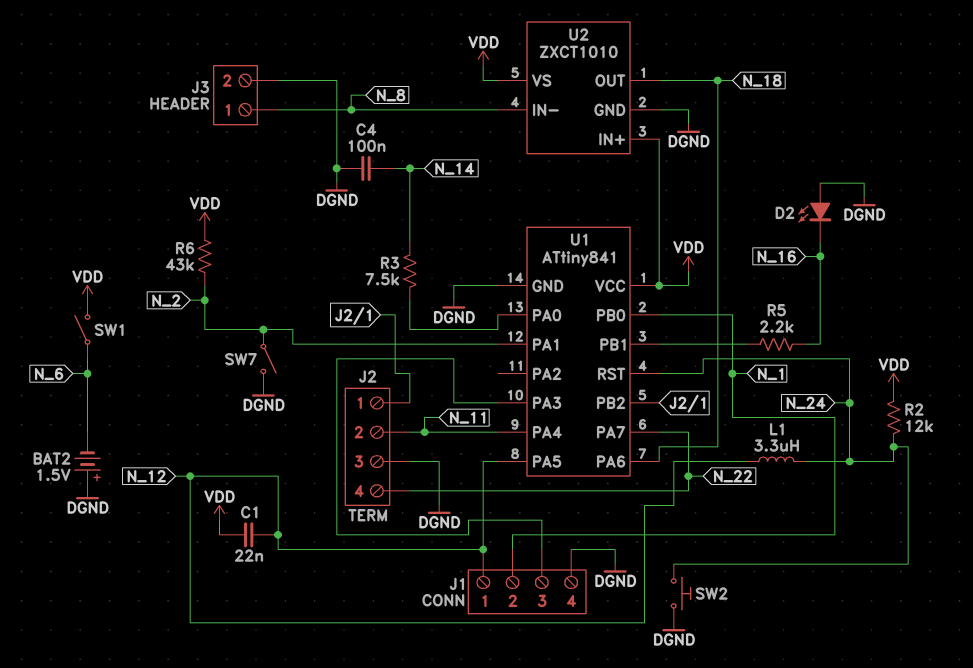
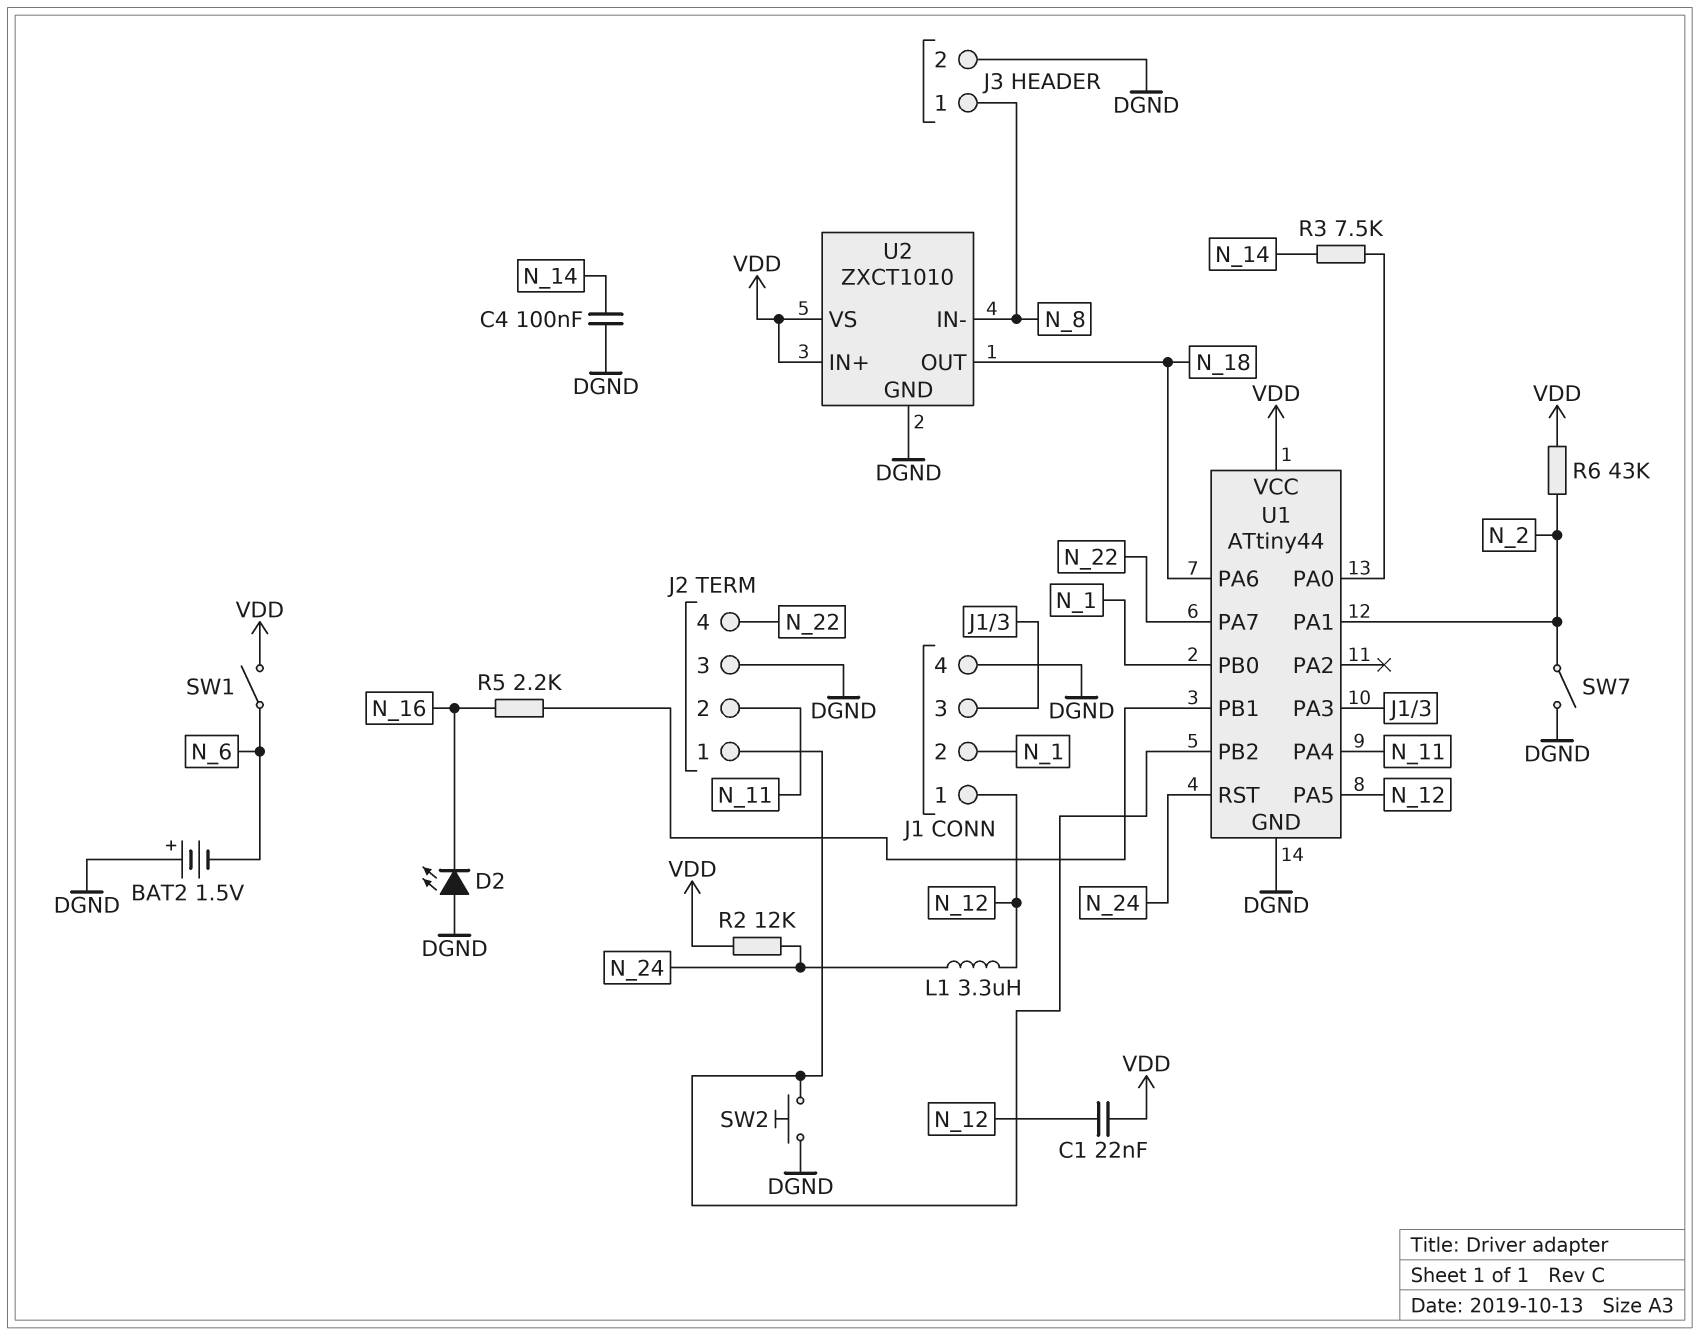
SW2: button (DGND, N_24) -> button (DGND, J2/1)
U1: ATtiny841 -> ATtiny44

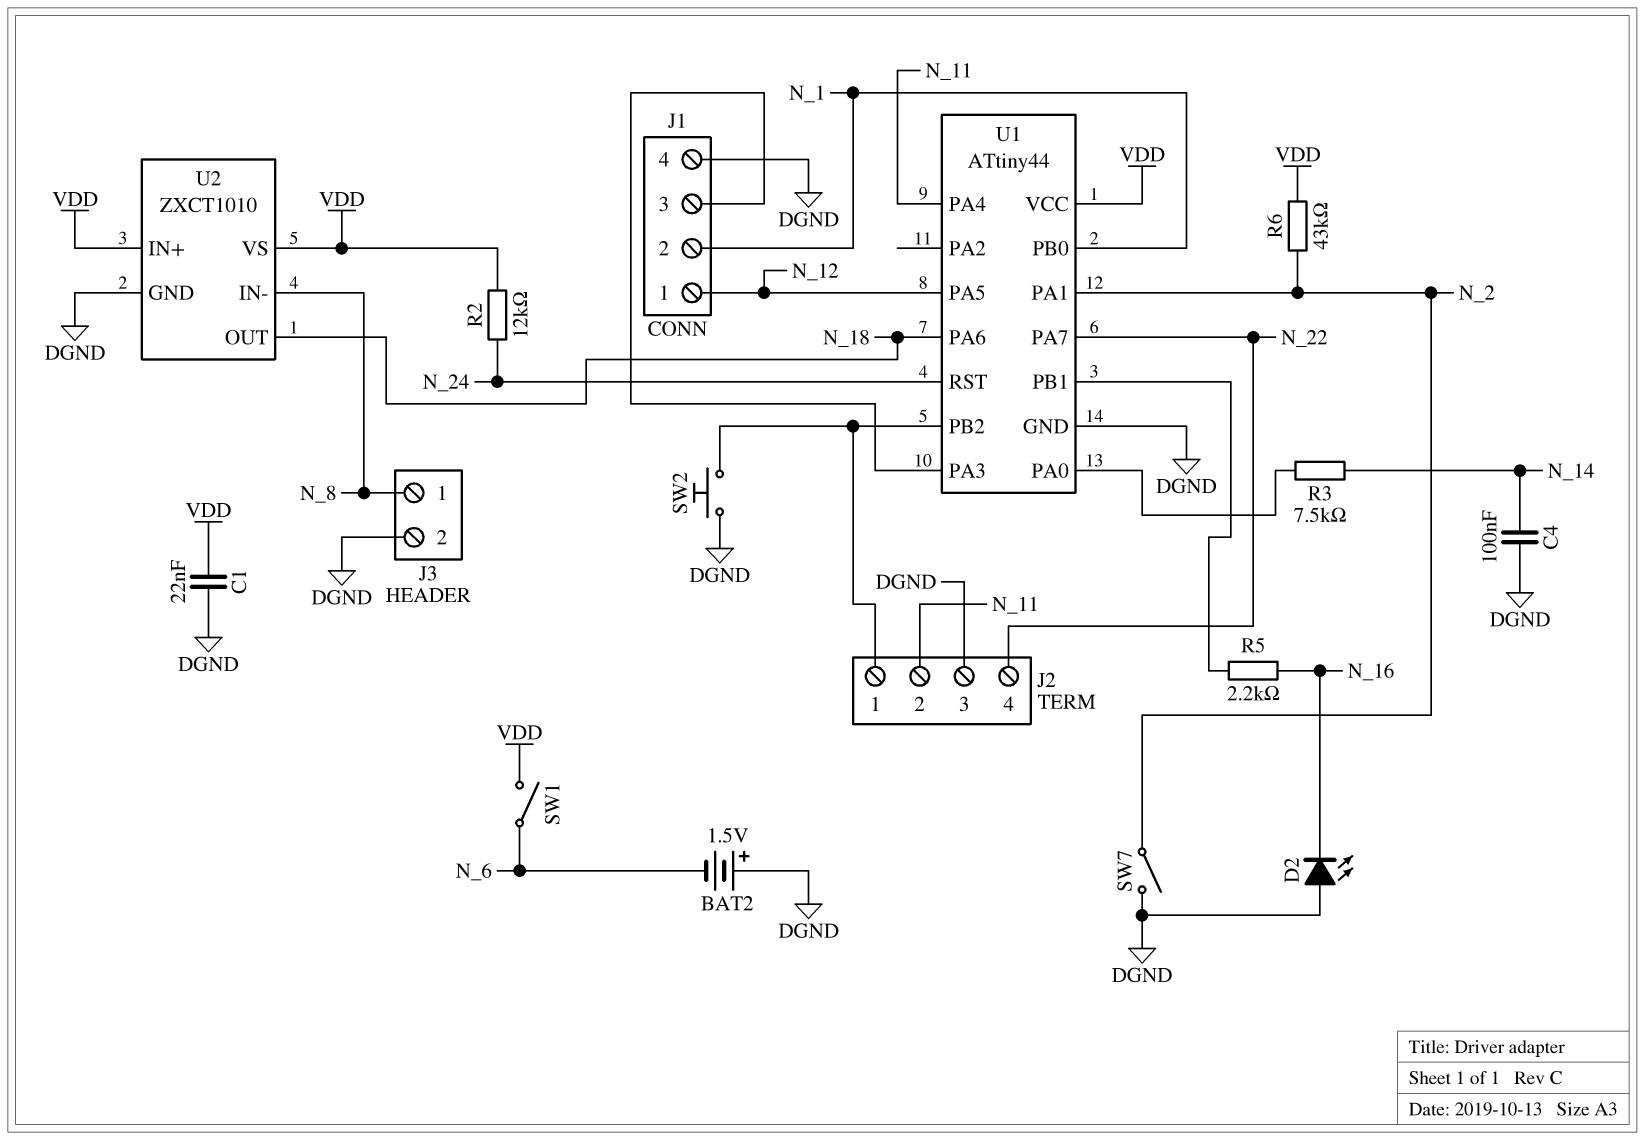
C1: 22nF (N_12, VDD) -> 22nF (DGND, VDD)
L1: 3.3uH (N_12, N_24) -> none

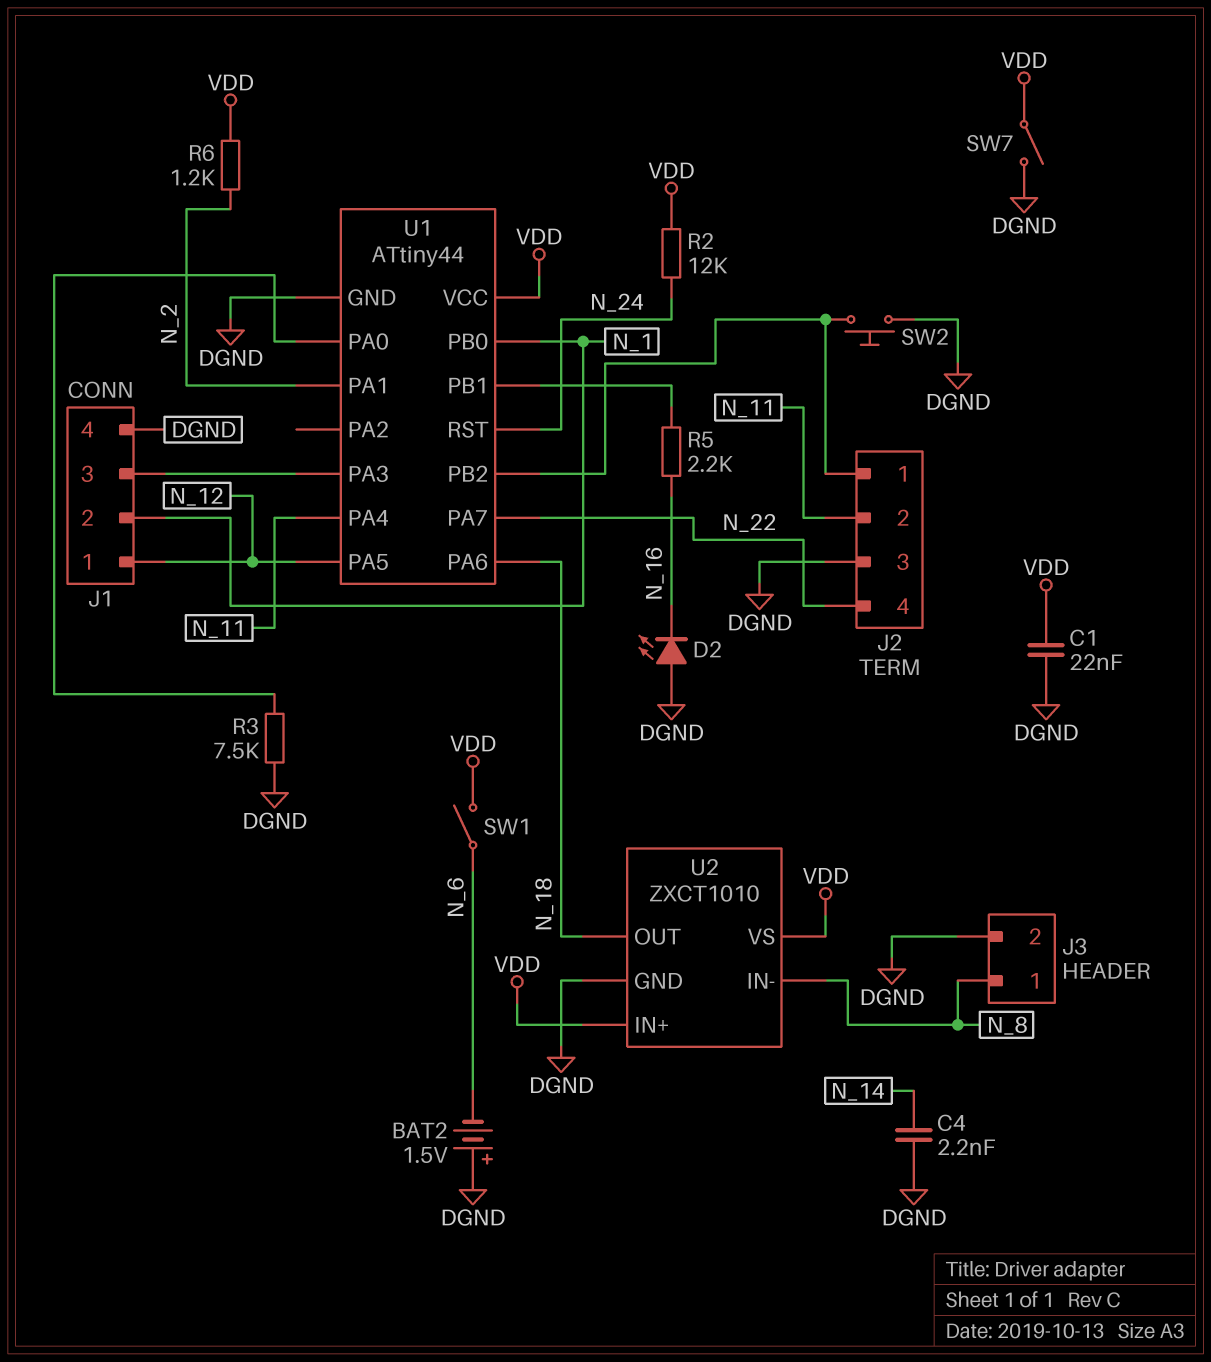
C4: 100nF (DGND, N_14) -> 2.2nF (DGND, N_14)
R3: 7.5k (N_14, U1/PA0) -> 7.5k (DGND, U1/PA0)
R6: 43k (N_2, VDD) -> 1.2k (N_2, VDD)
SW7: switch (DGND, N_2) -> switch (DGND, VDD)

